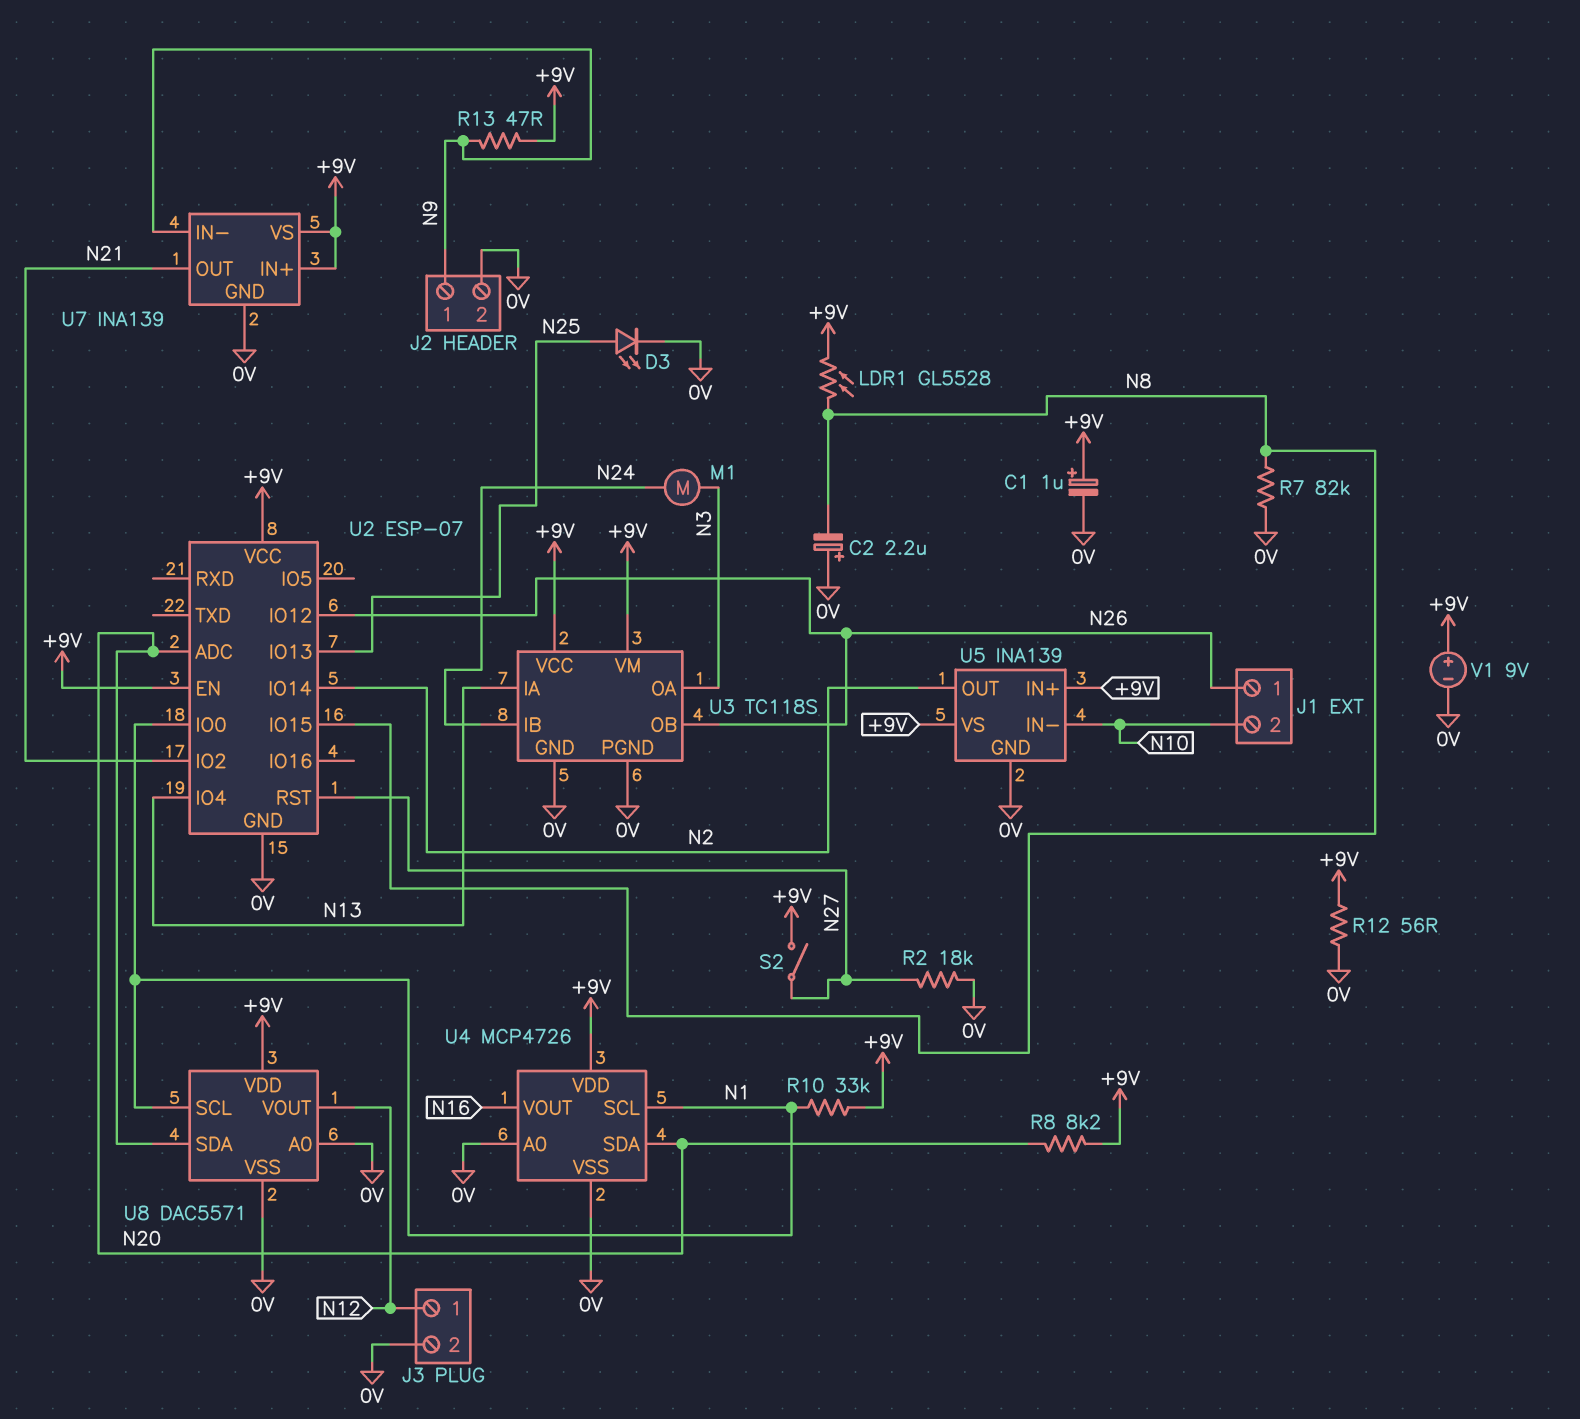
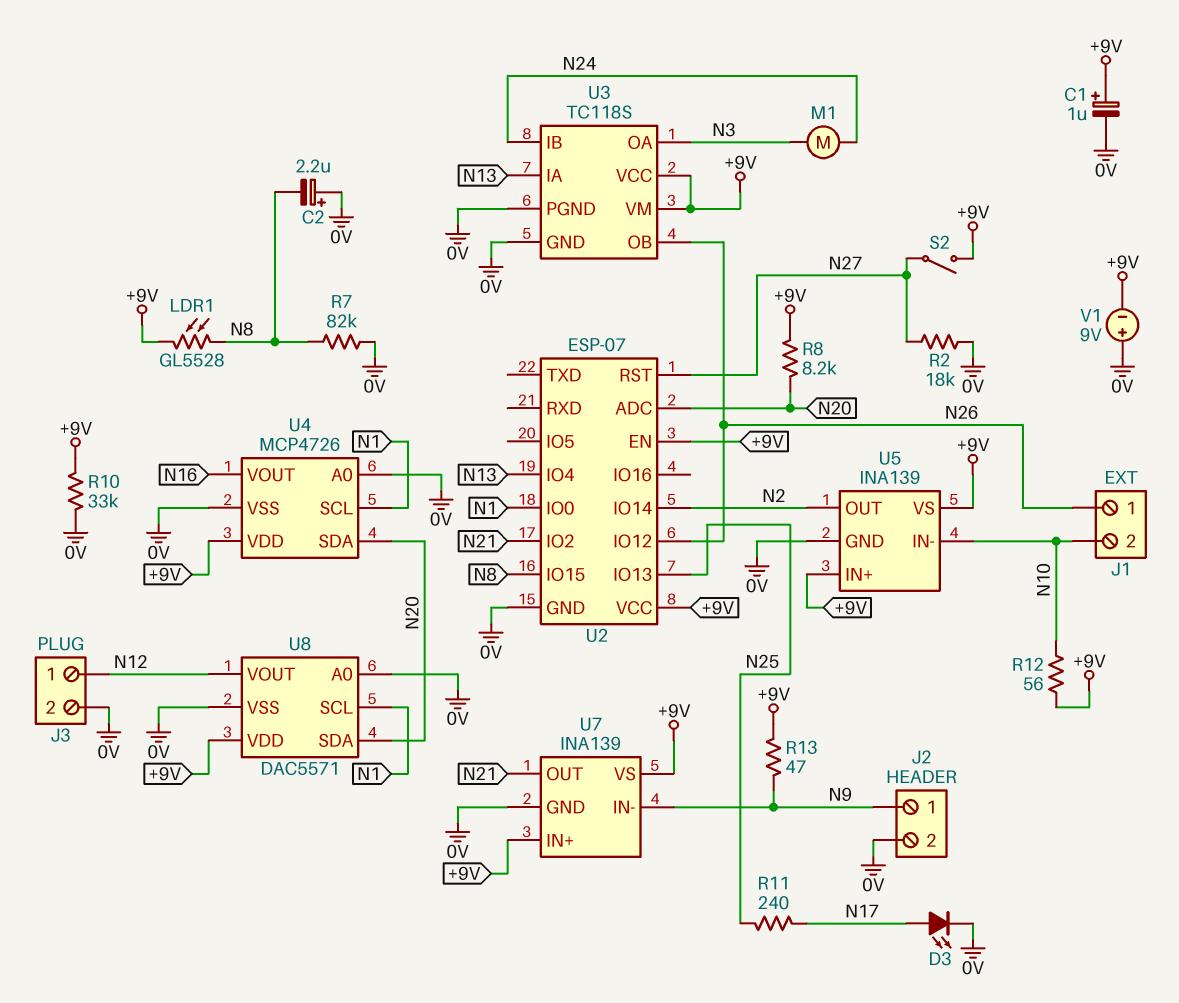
D3: LED (A N25, K 0V) -> LED (A N17, K 0V)
R10: 33k (+9V, N1) -> 33k (+9V, 0V)
R11: none -> 240 (N17, N25)
R12: 56 (+9V, 0V) -> 56 (+9V, N10)
V1: 9V (plus +9V, minus 0V) -> 9V (plus 0V, minus +9V)

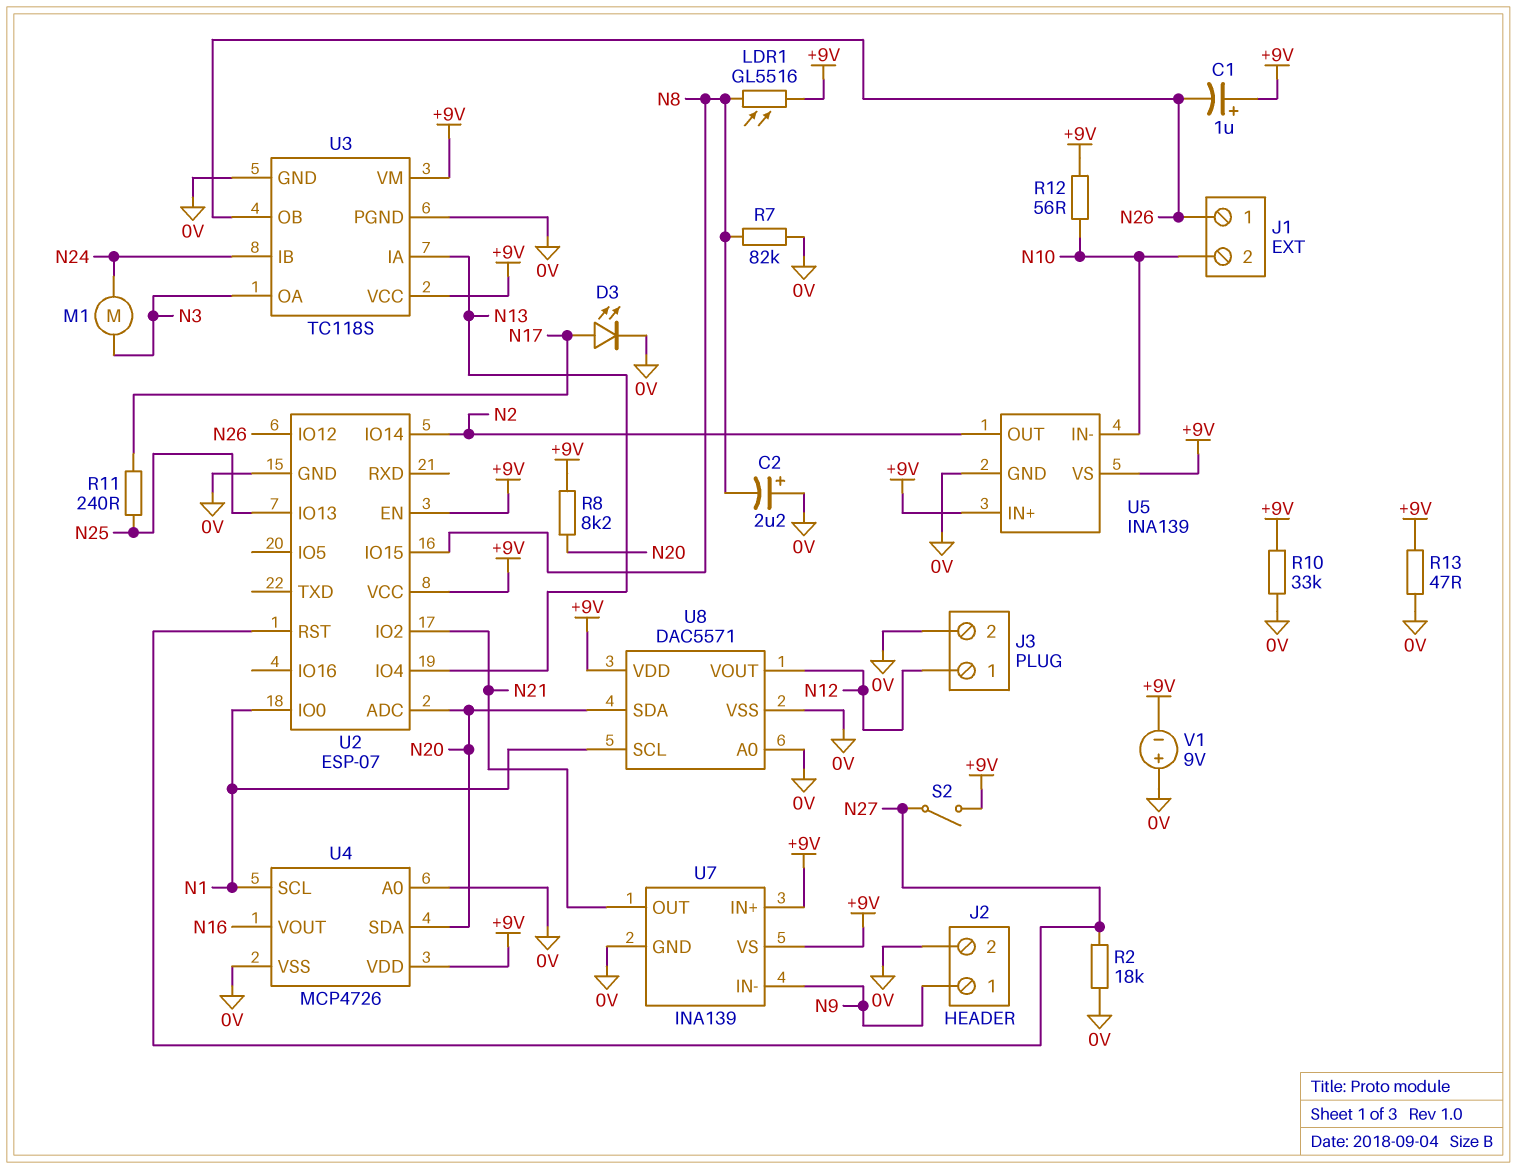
C1: 1uF (plus +9V, minus 0V) -> 1uF (plus +9V, minus N26)
LDR1: GL5528 (+9V, N8) -> GL5516 (+9V, N8)
R13: 47 (+9V, N9) -> 47 (+9V, 0V)

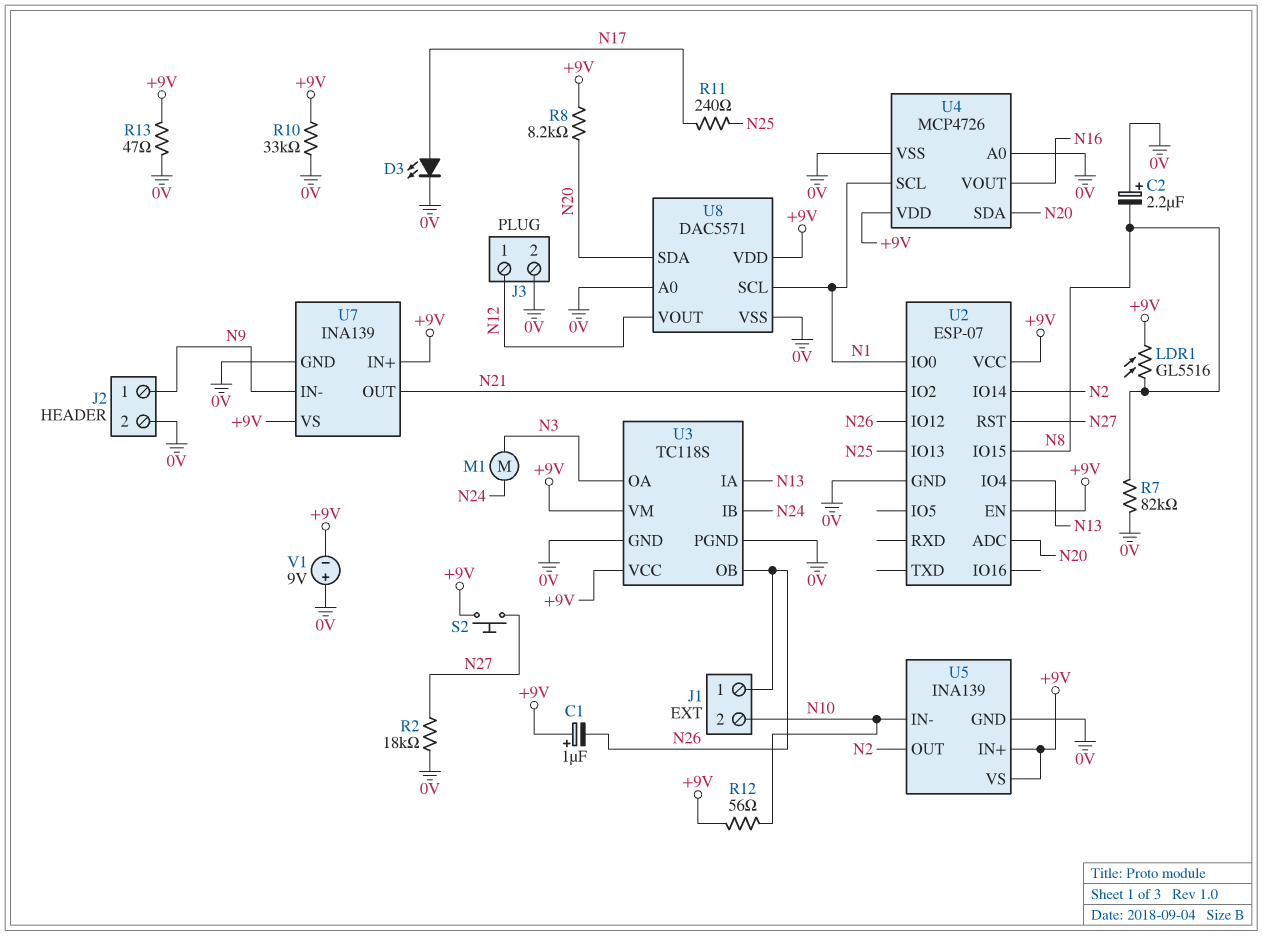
S2: switch (+9V, N27) -> button (+9V, N27)

